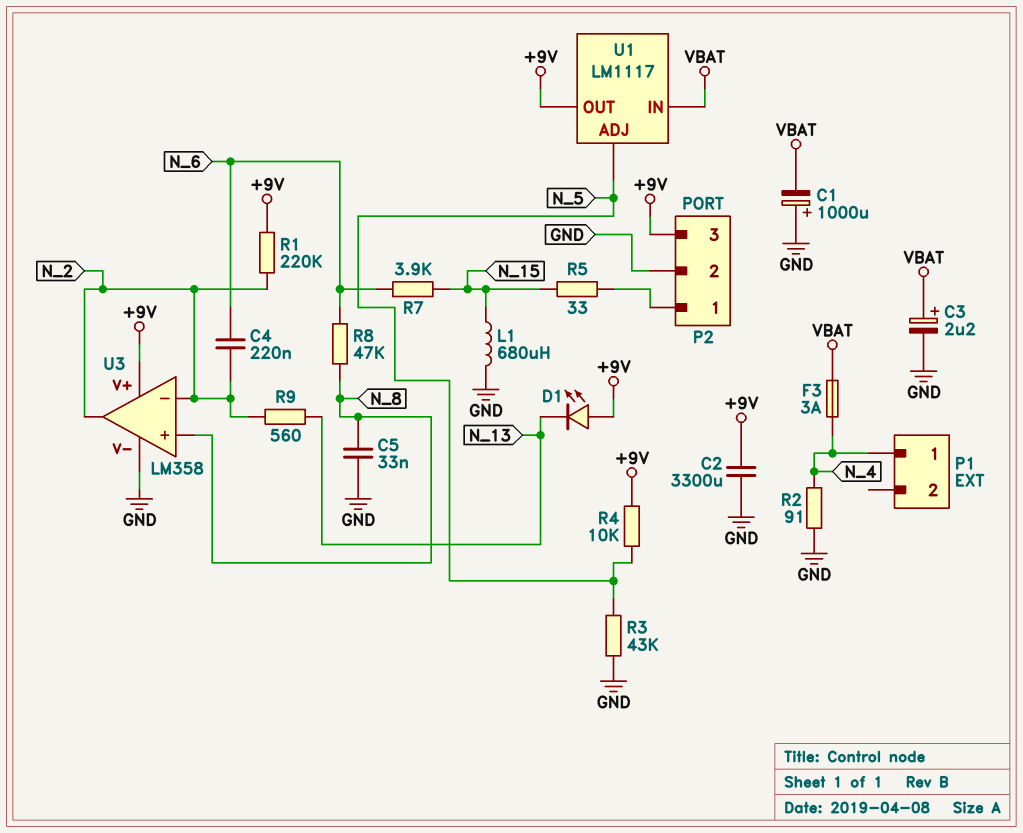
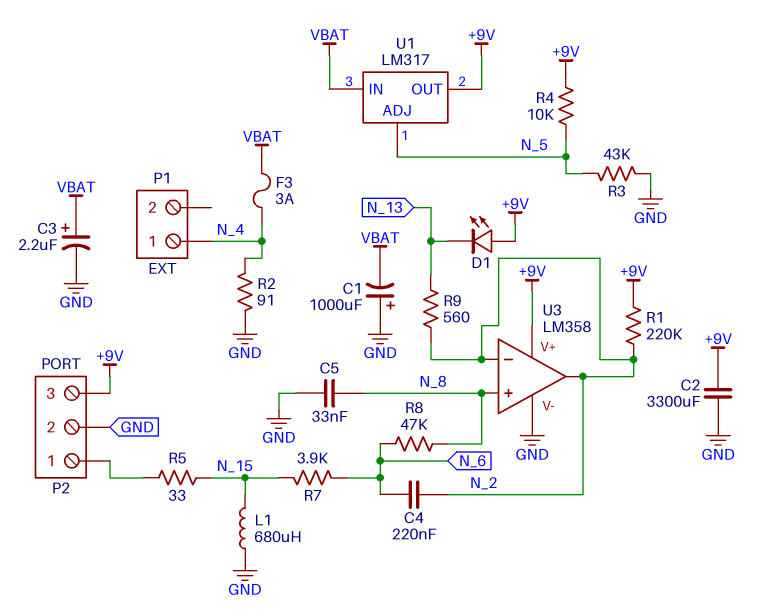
U1: LM1117 -> LM317

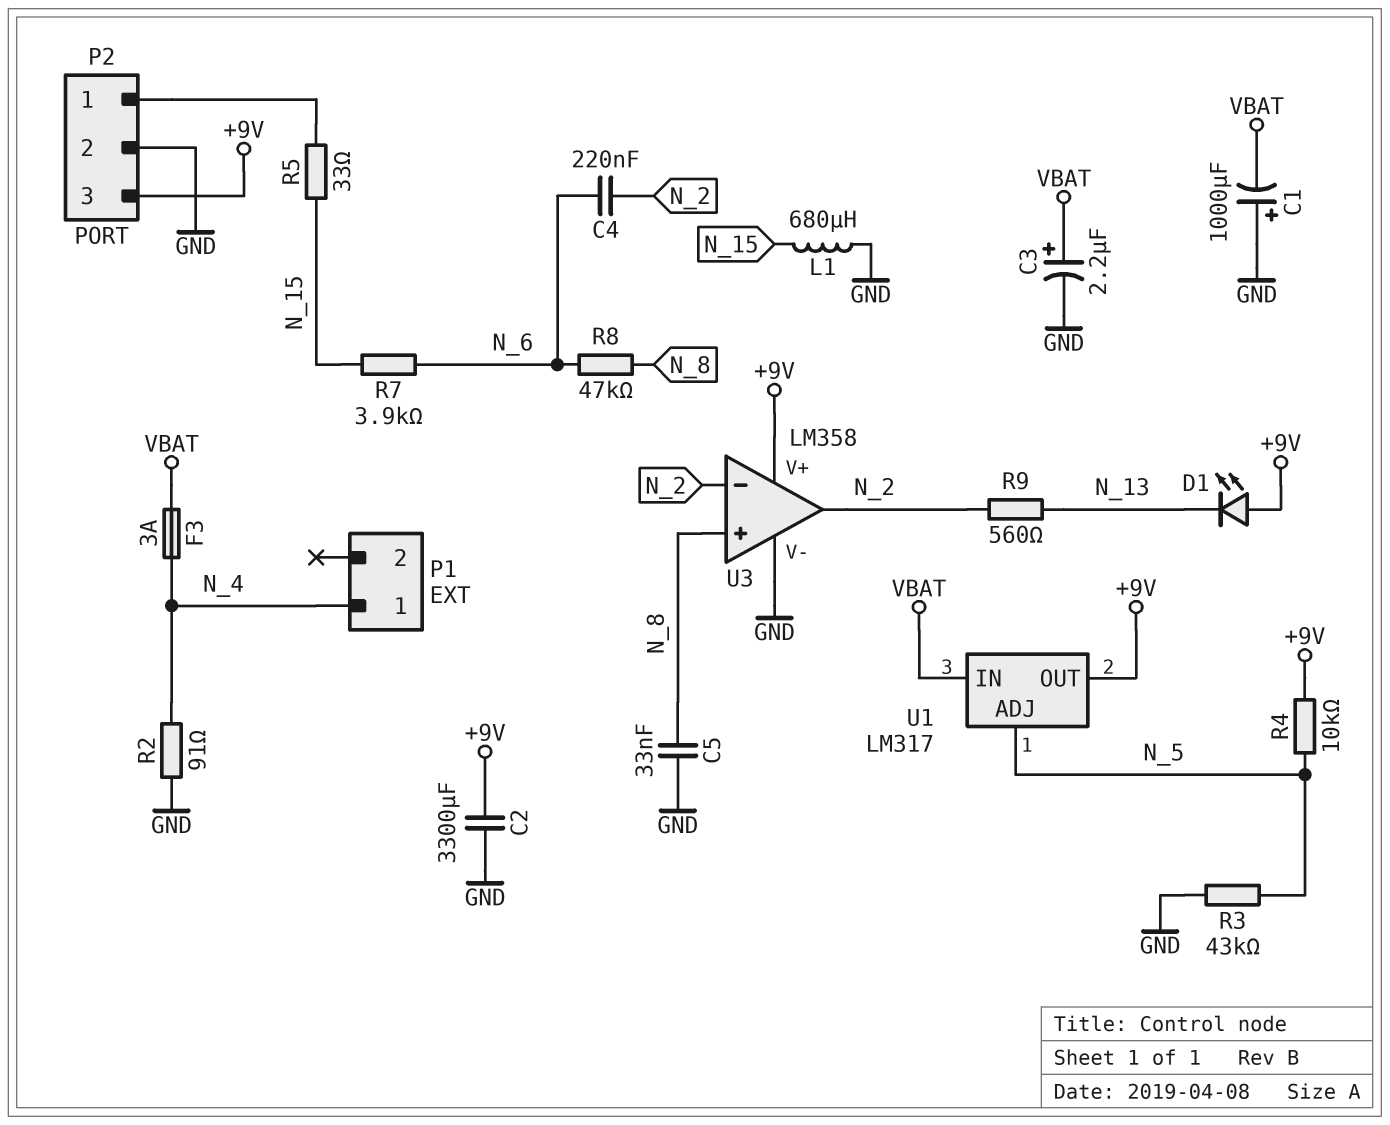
R1: 220k (+9V, N_2) -> none

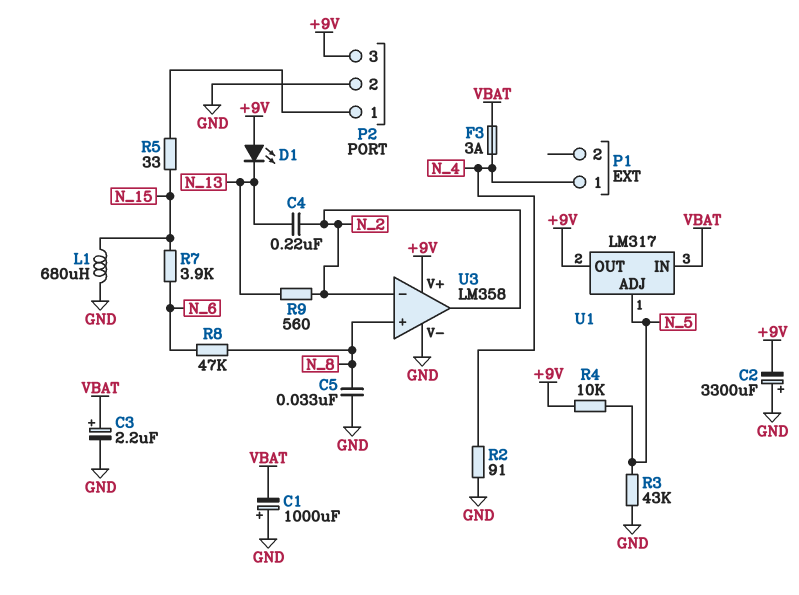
C2: 3300uF (+9V, GND) -> 3300uF (plus GND, minus +9V)
C4: 220nF (N_2, N_6) -> 220nF (N_2, N_13)

